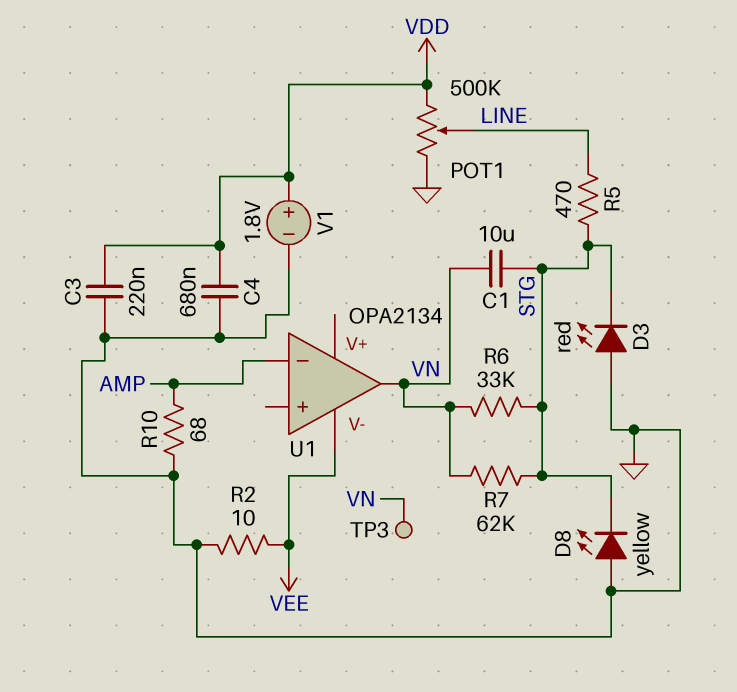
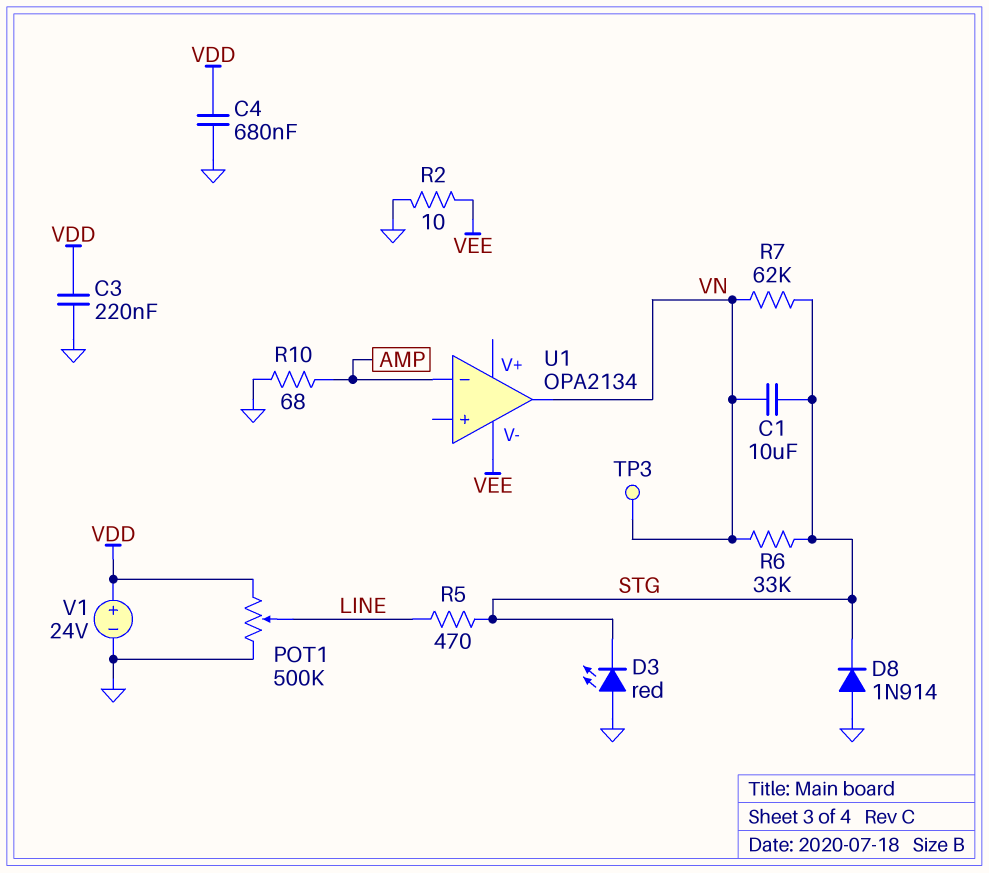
D8: LED yellow (A GND, K STG) -> diode 1N914 (A GND, K STG)
V1: 1.8V (plus VDD, minus GND) -> 24V (plus VDD, minus GND)

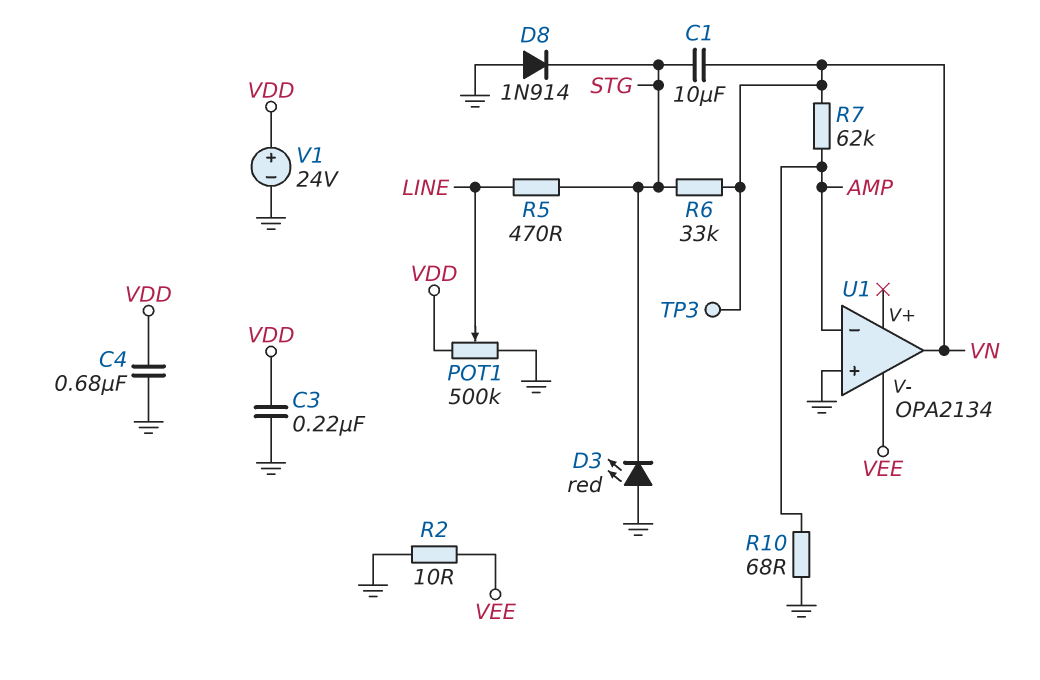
R7: 62k (STG, VN) -> 62k (AMP, VN)
U1 pin in+: none -> GND

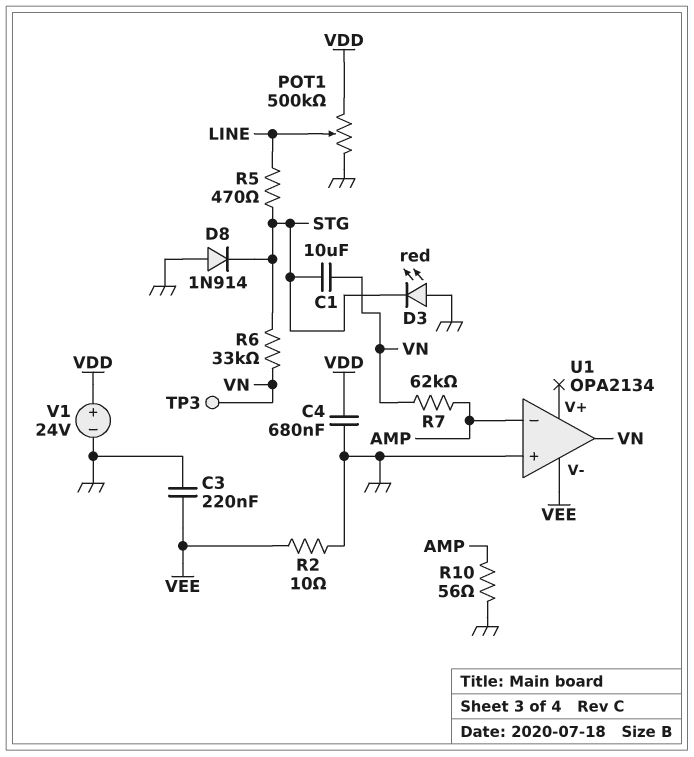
C3: 220nF (GND, VDD) -> 220nF (GND, VEE)
R10: 68 (AMP, GND) -> 56 (AMP, GND)

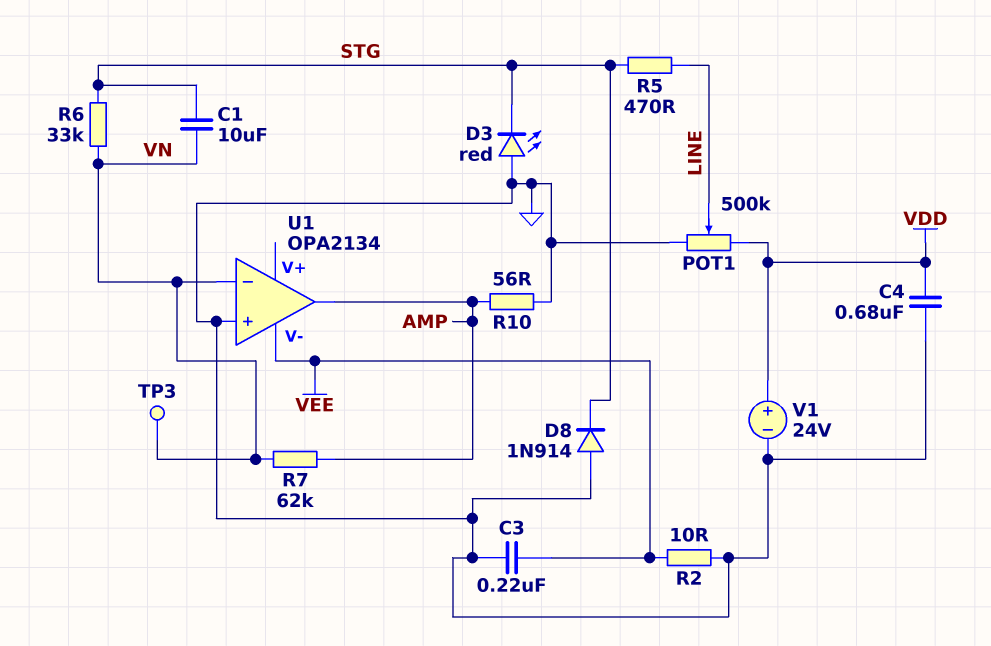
U1 pin in-: AMP -> VN
U1 pin out: VN -> AMP

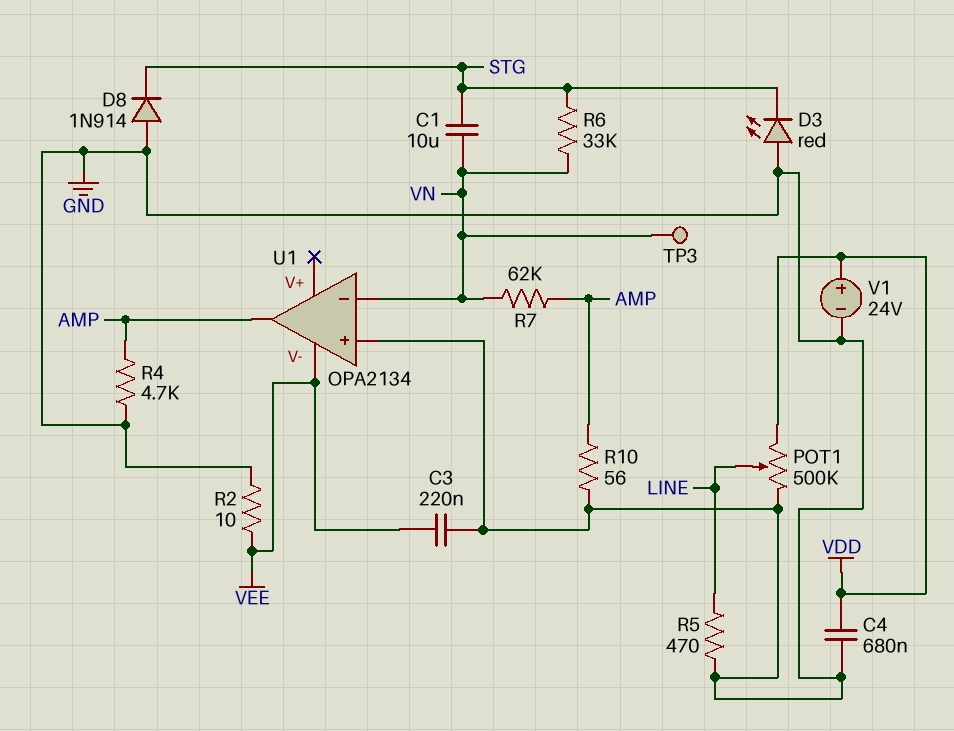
R4: none -> 4.7k (AMP, GND)
R5: 470 (LINE, STG) -> 470 (GND, LINE)

